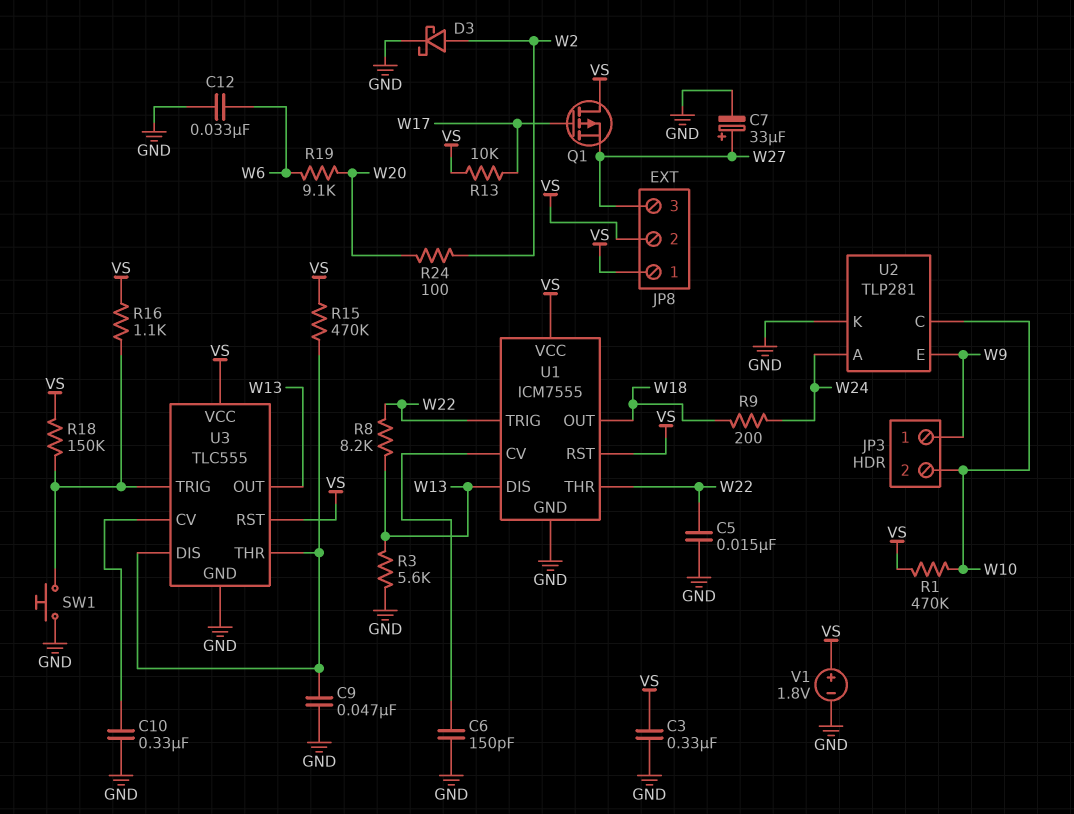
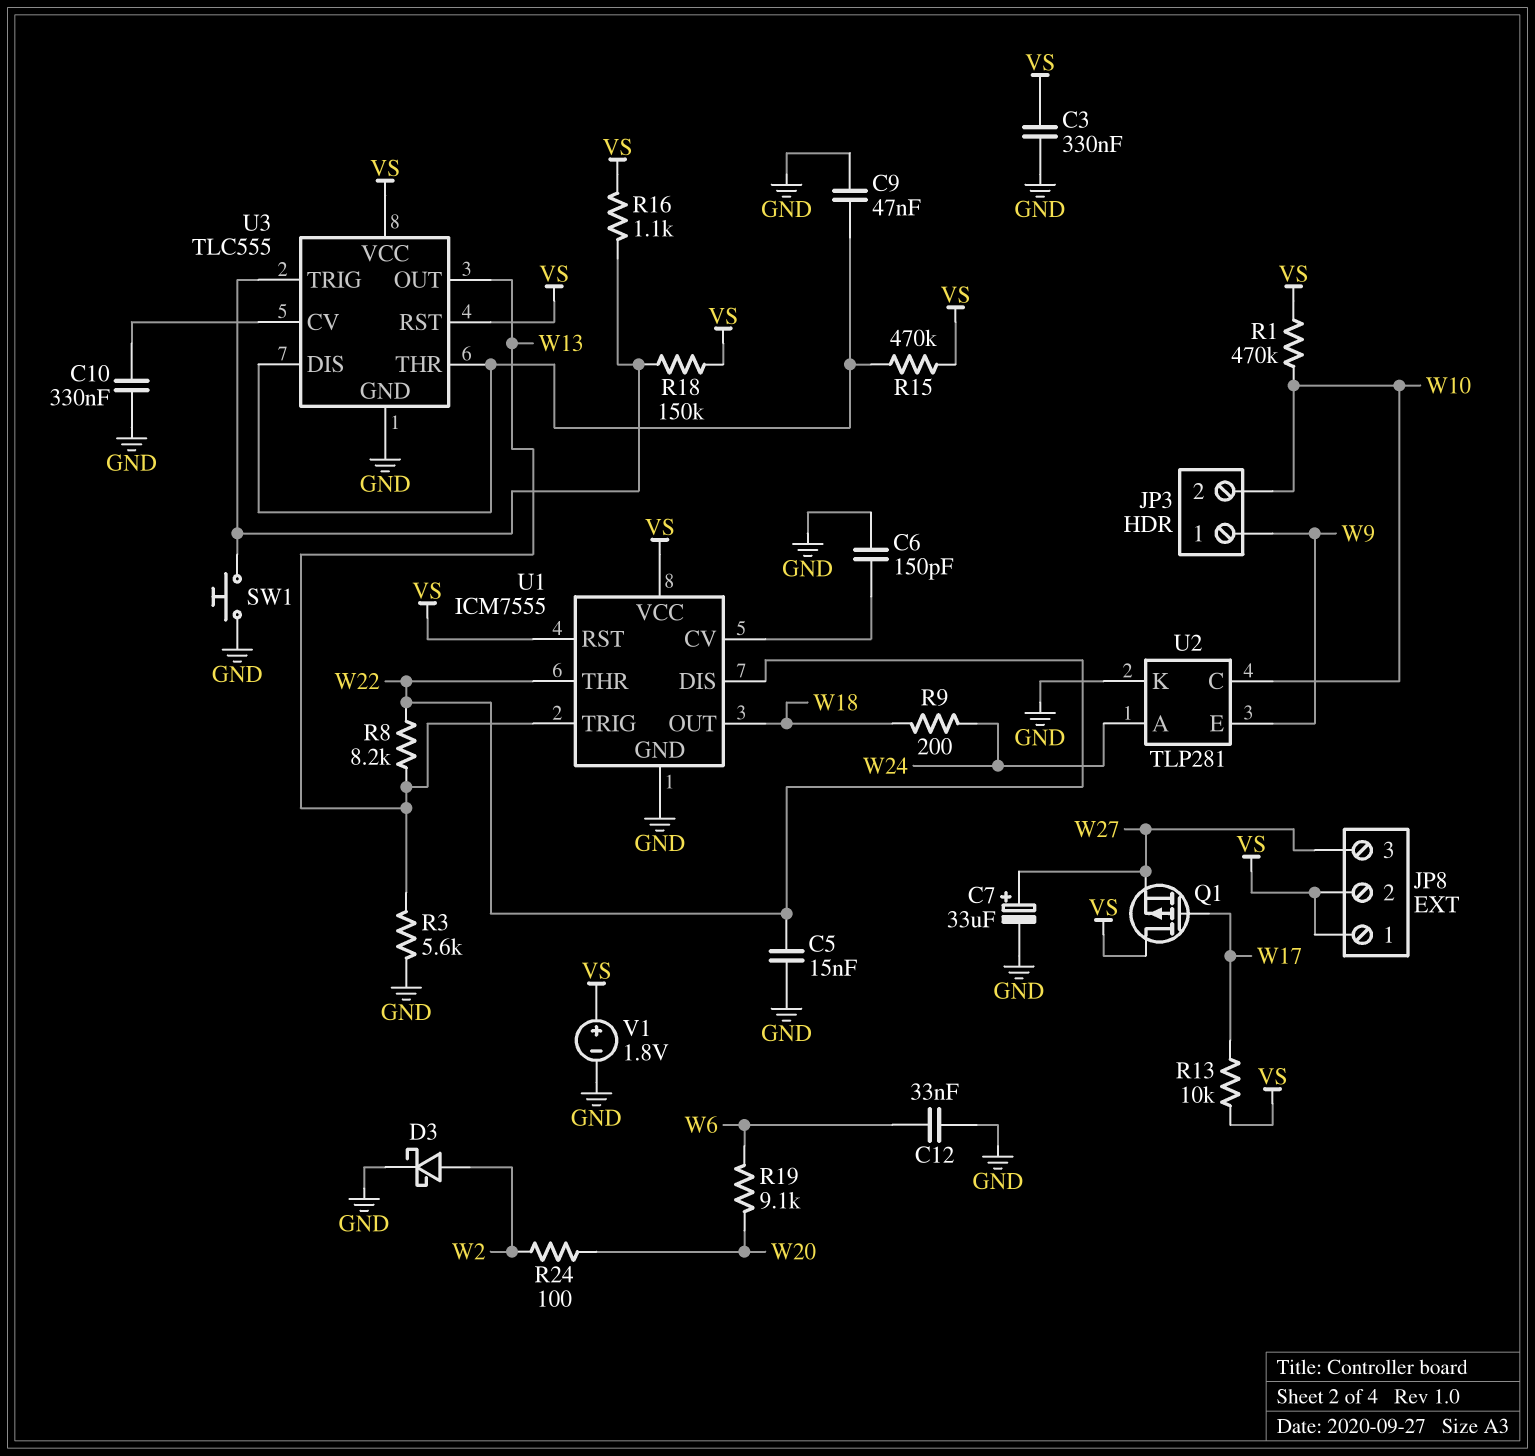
U1 pin DIS: W13 -> W22
U1 pin TRIG: W22 -> W13

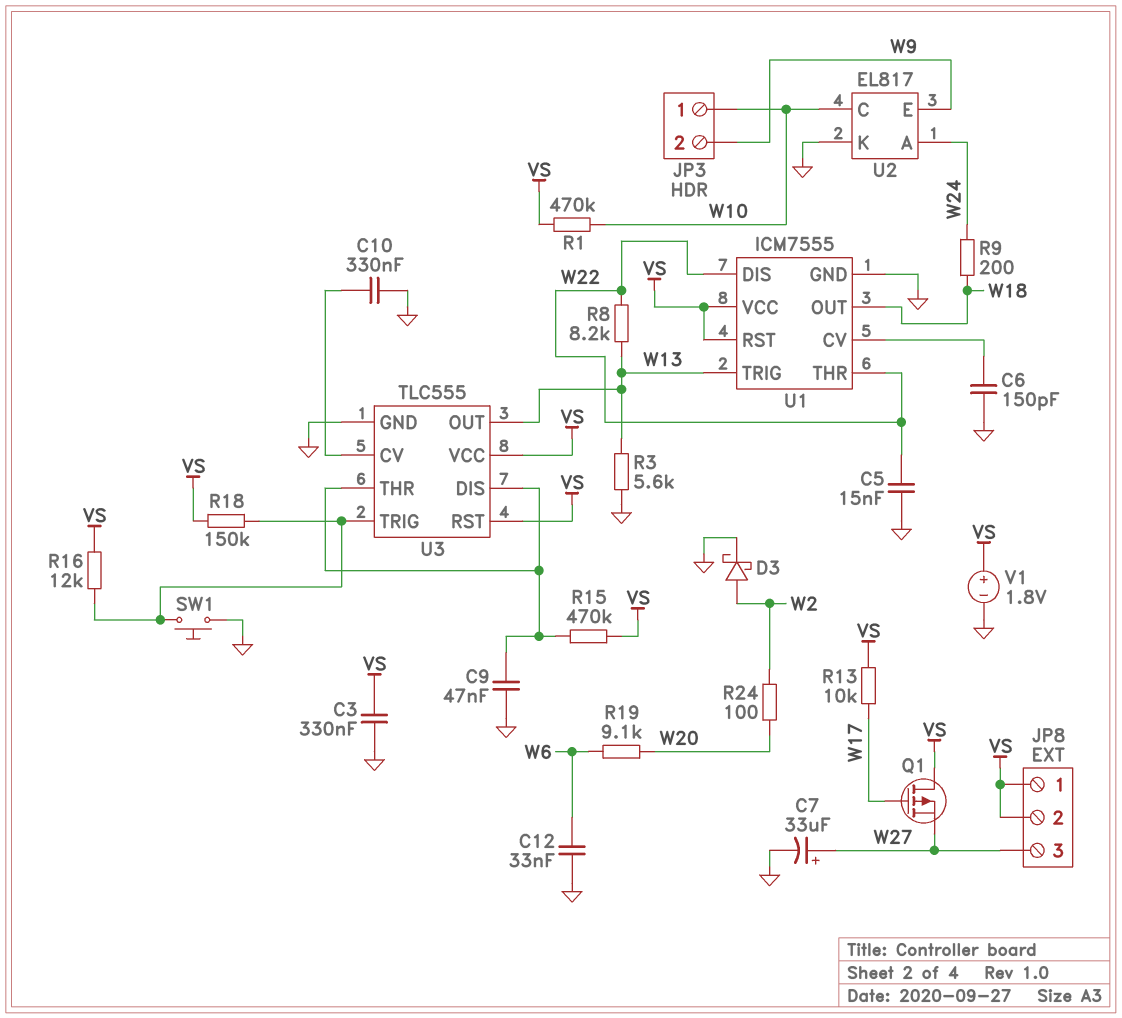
JP3 pin 1: W9 -> W10
JP3 pin 2: W10 -> W9
R16: 1.1k (U3/TRIG, VS) -> 12k (U3/TRIG, VS)
U2: TLP281 -> EL817

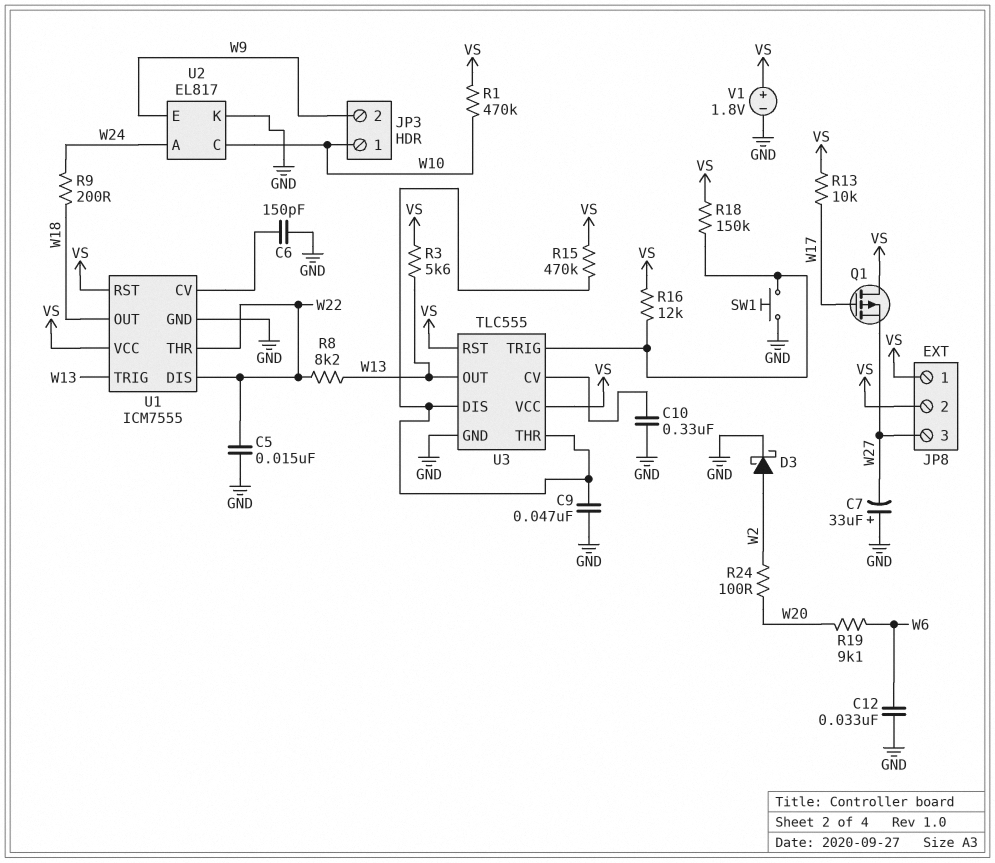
C3: 330nF (GND, VS) -> none
C7: 33uF (plus W27, minus GND) -> 33uF (plus GND, minus W27)
R3: 5.6k (GND, W13) -> 5.6k (VS, W13)

